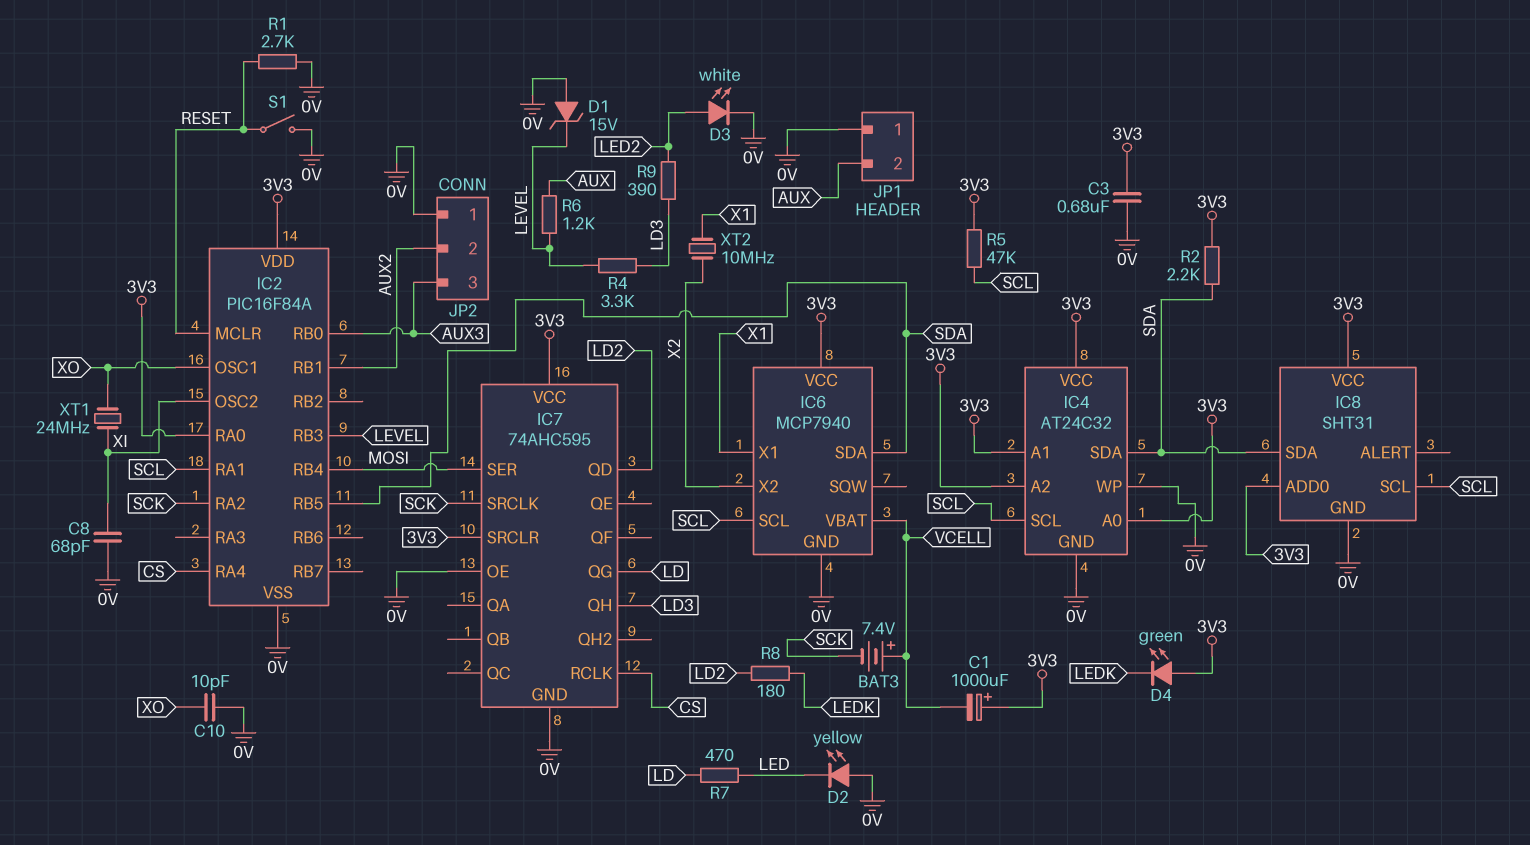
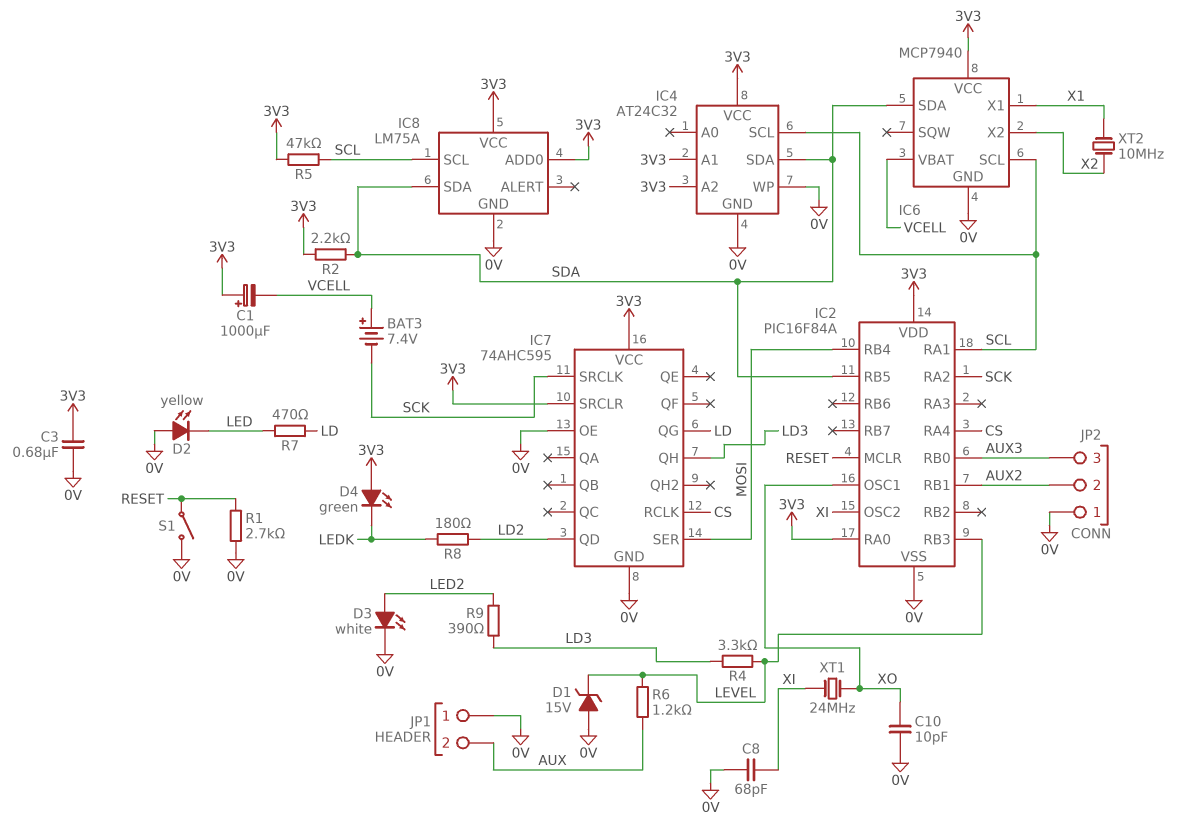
IC4 pin A0: 3V3 -> none
IC8: SHT31 -> LM75A

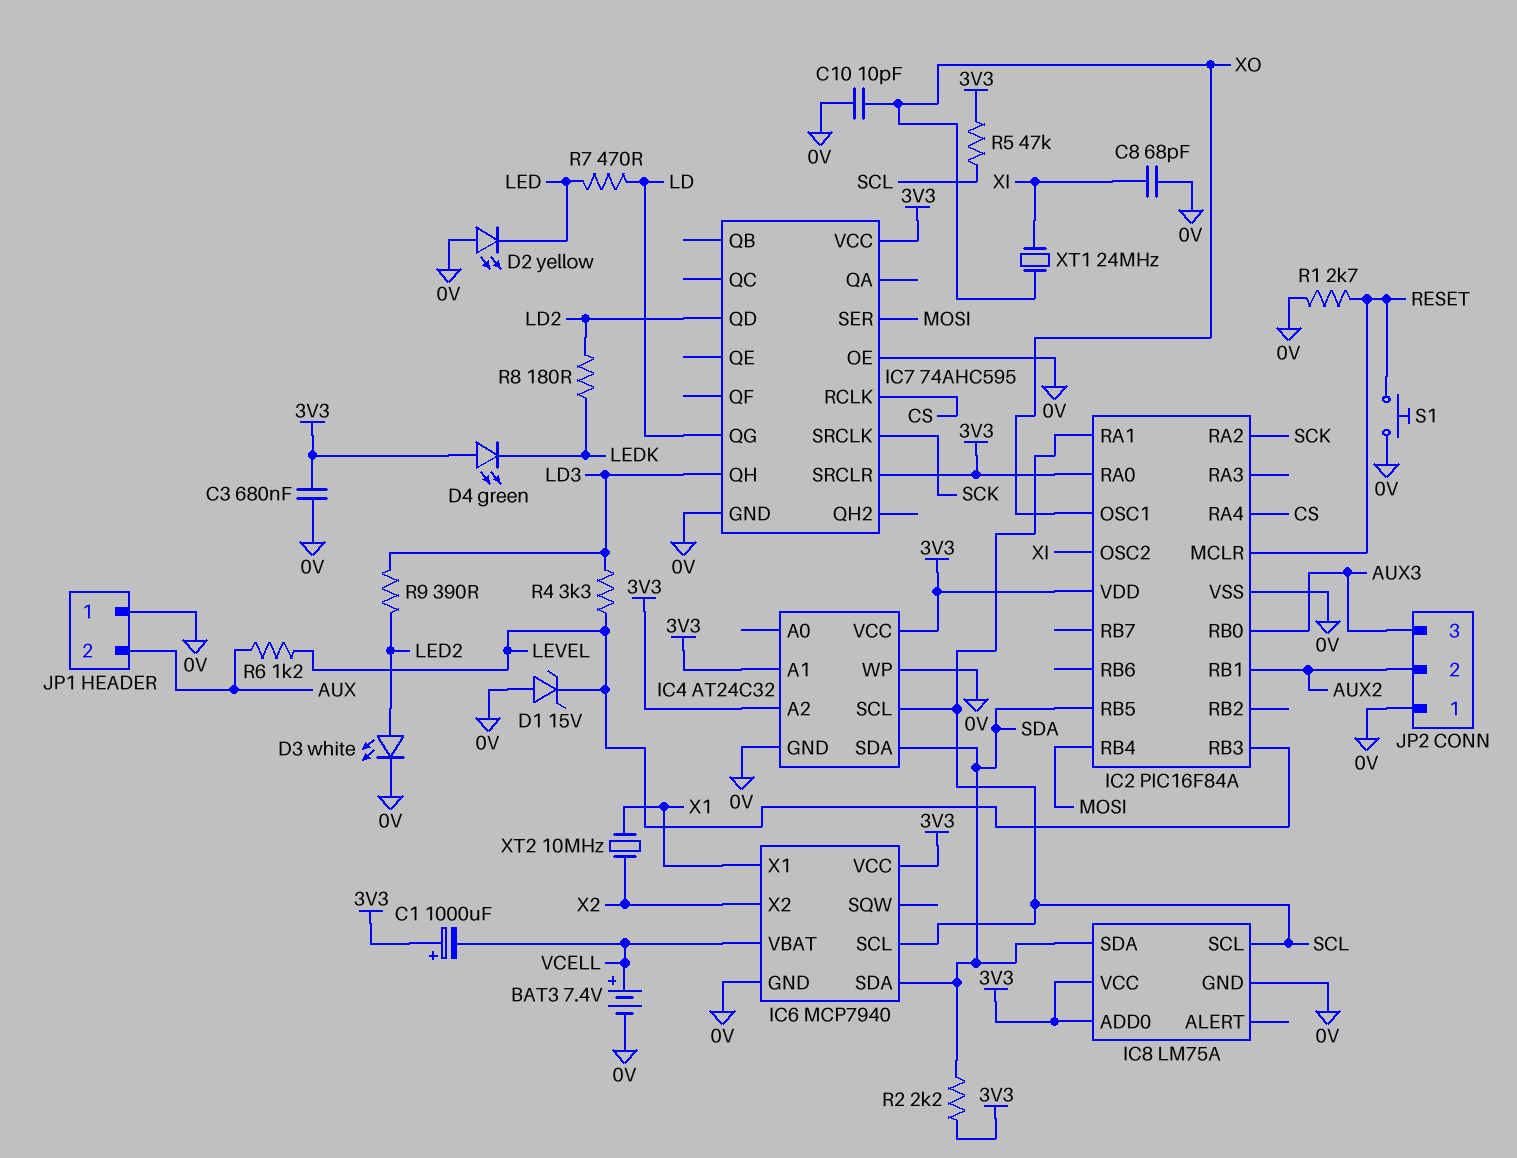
BAT3: 7.4V (plus VCELL, minus SCK) -> 7.4V (plus VCELL, minus 0V)
S1: switch (0V, RESET) -> button (0V, RESET)

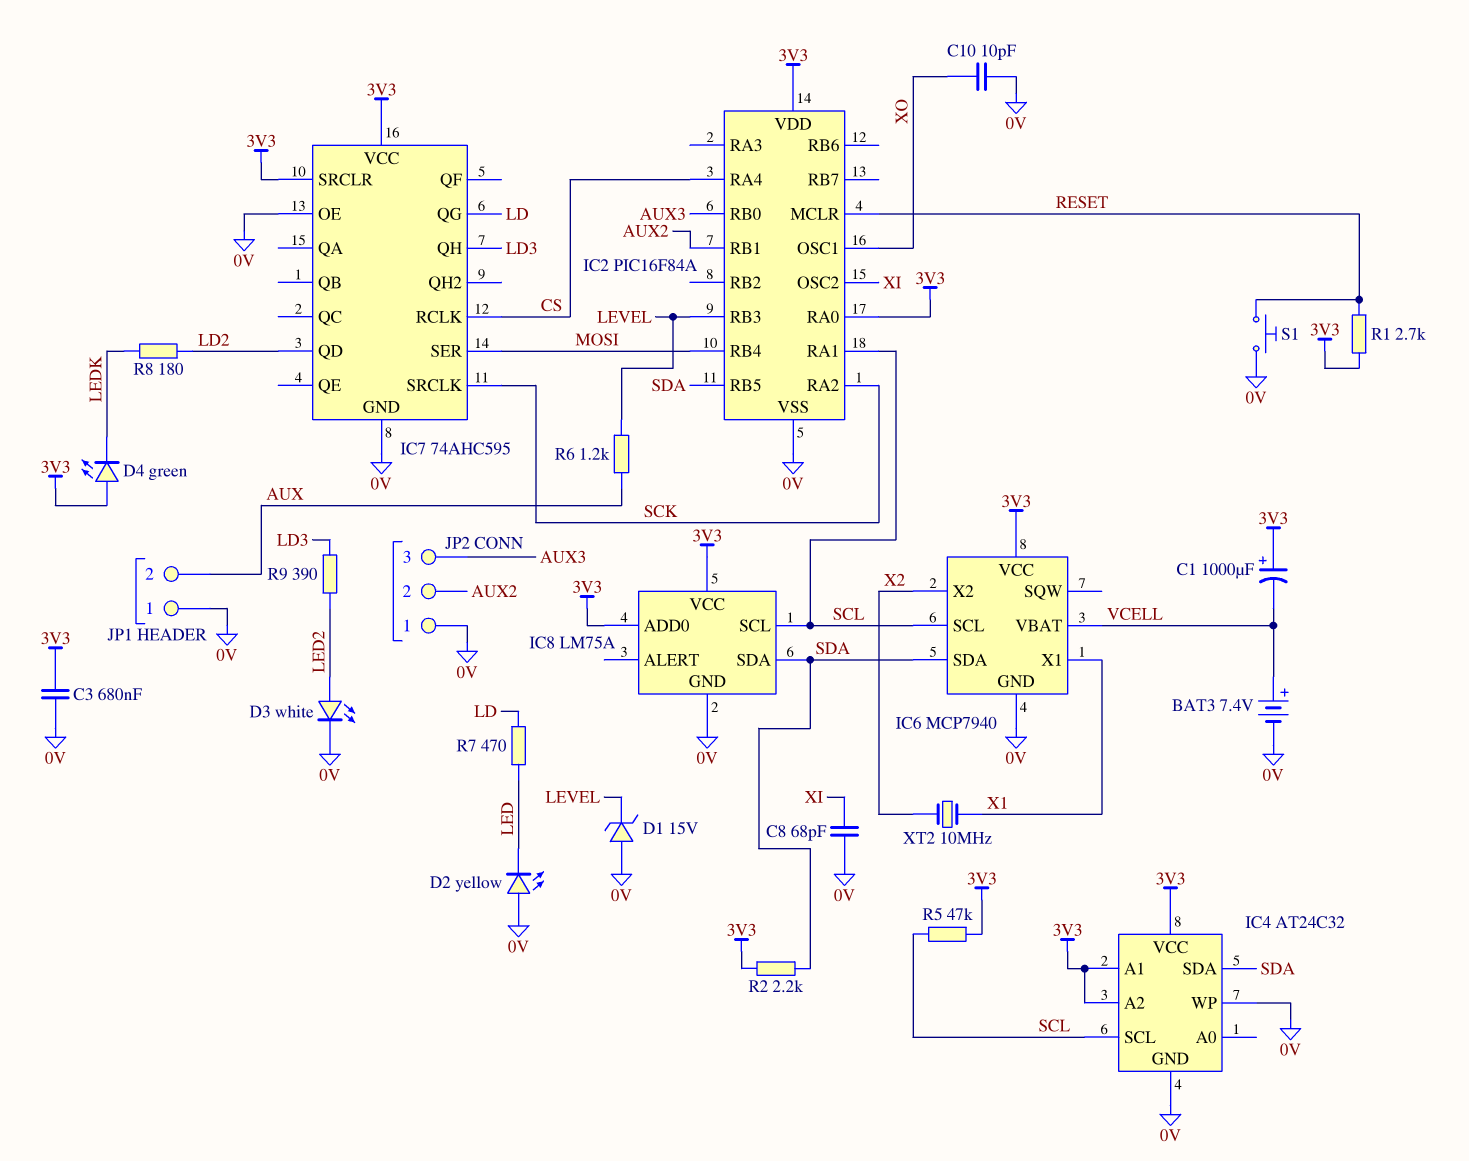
R1: 2.7k (0V, RESET) -> 2.7k (3V3, RESET)
R4: 3.3k (LD3, LEVEL) -> none
XT1: 24MHz (XI, XO) -> none

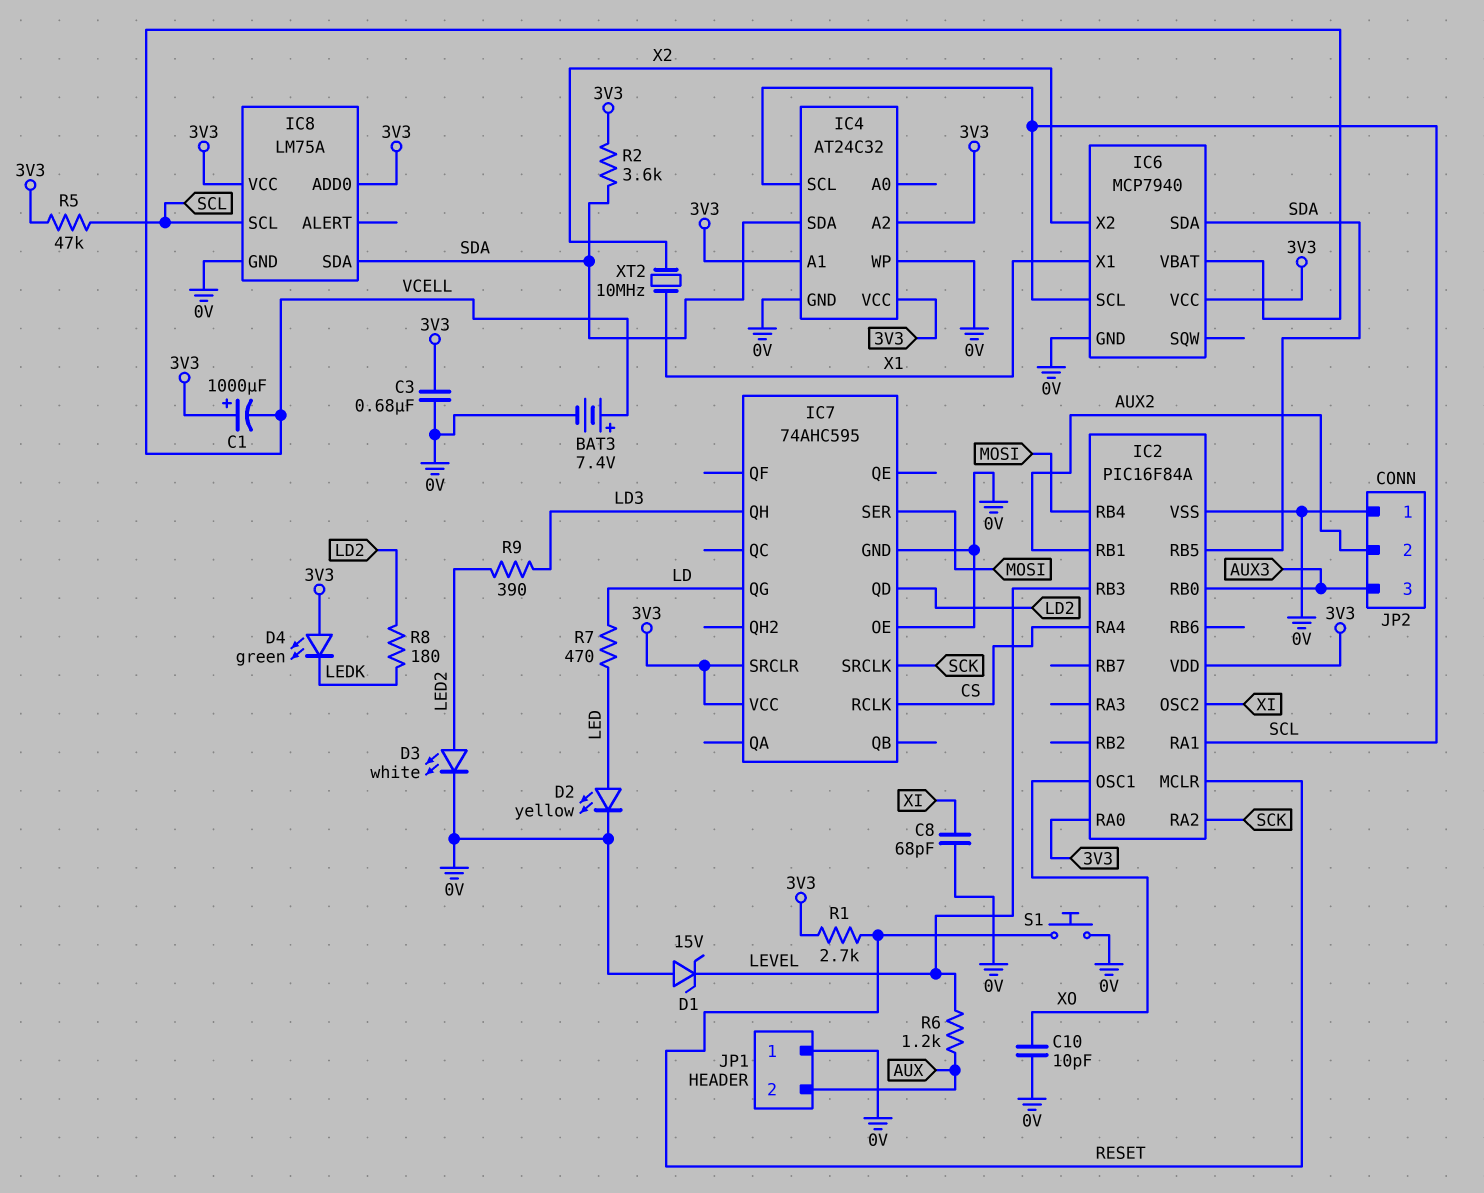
D2: LED yellow (A 0V, K LED) -> LED yellow (A LED, K 0V)
R2: 2.2k (3V3, SDA) -> 3.6k (3V3, SDA)

